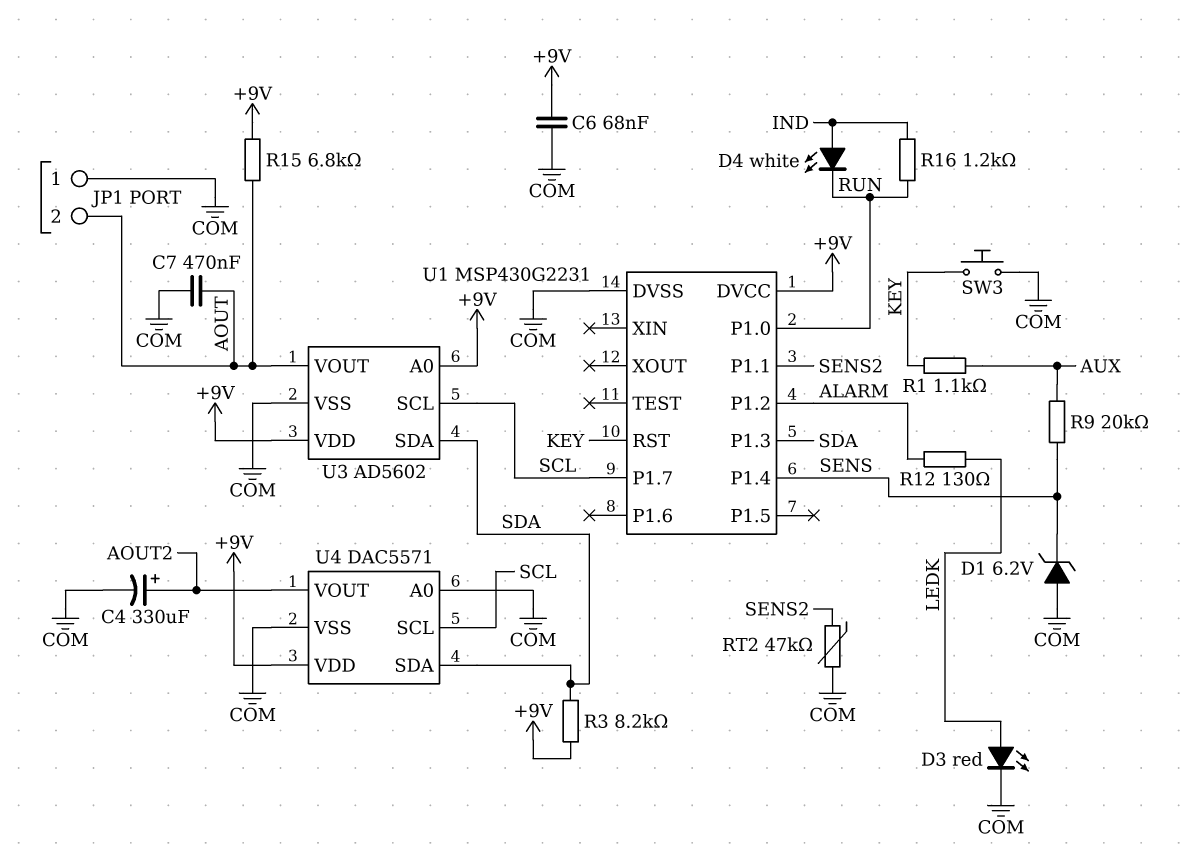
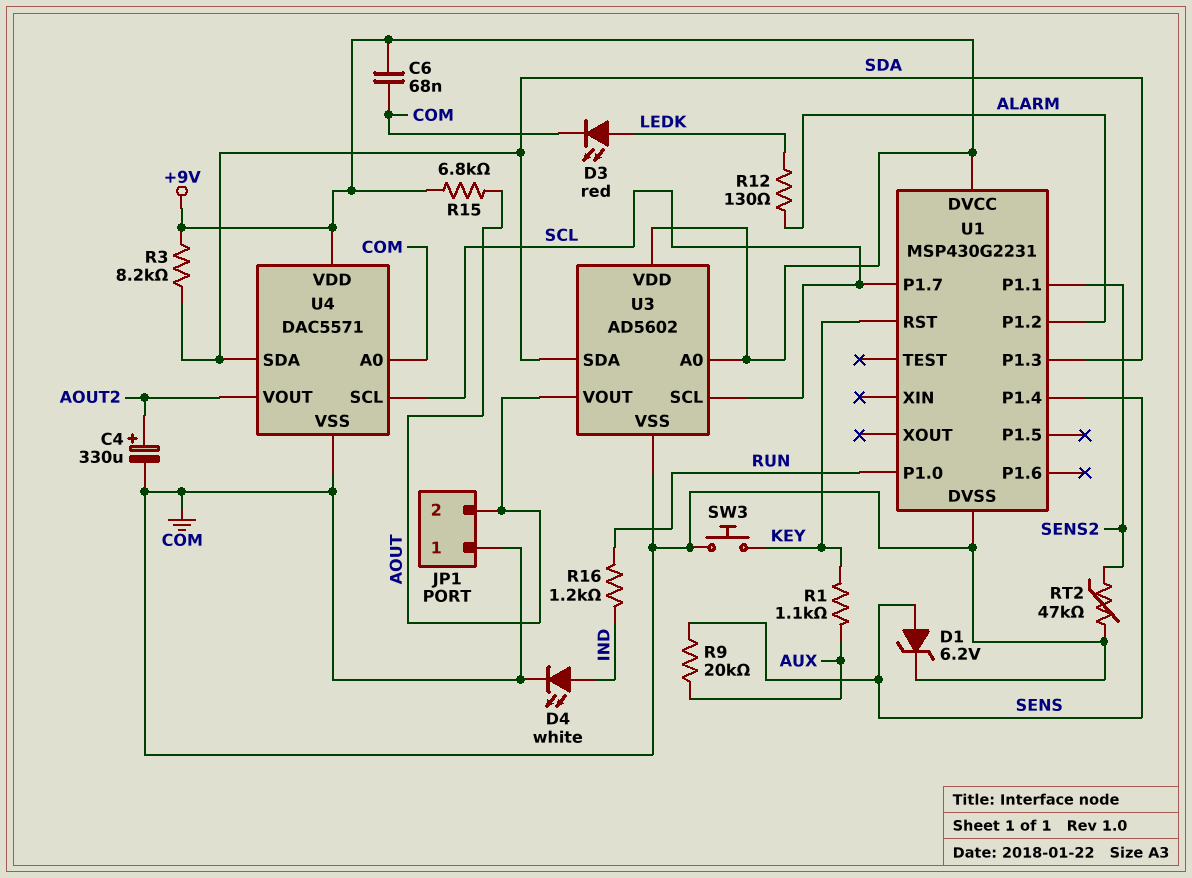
C7: 470nF (AOUT, COM) -> none
D1: zener 6.2V (A COM, K SENS) -> zener 6.2V (A SENS, K COM)
D4: LED white (A IND, K RUN) -> LED white (A IND, K COM)

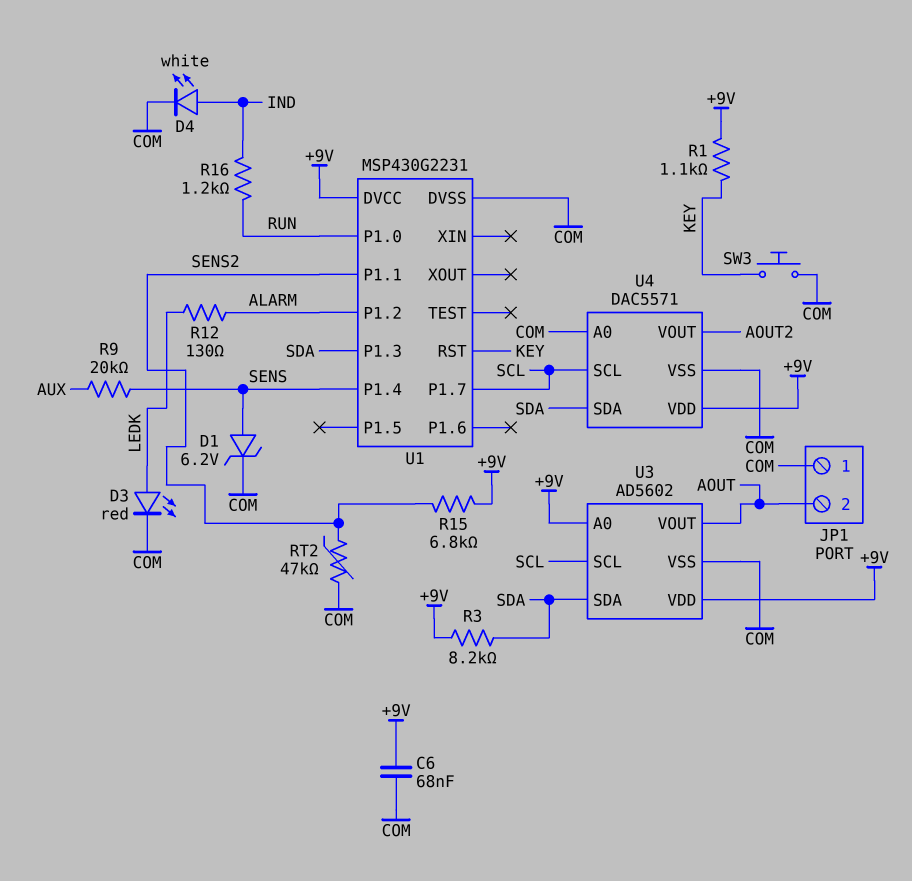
C4: 330uF (plus AOUT2, minus COM) -> none
R1: 1.1k (AUX, KEY) -> 1.1k (+9V, KEY)
R15: 6.8k (+9V, AOUT) -> 6.8k (+9V, SENS2)

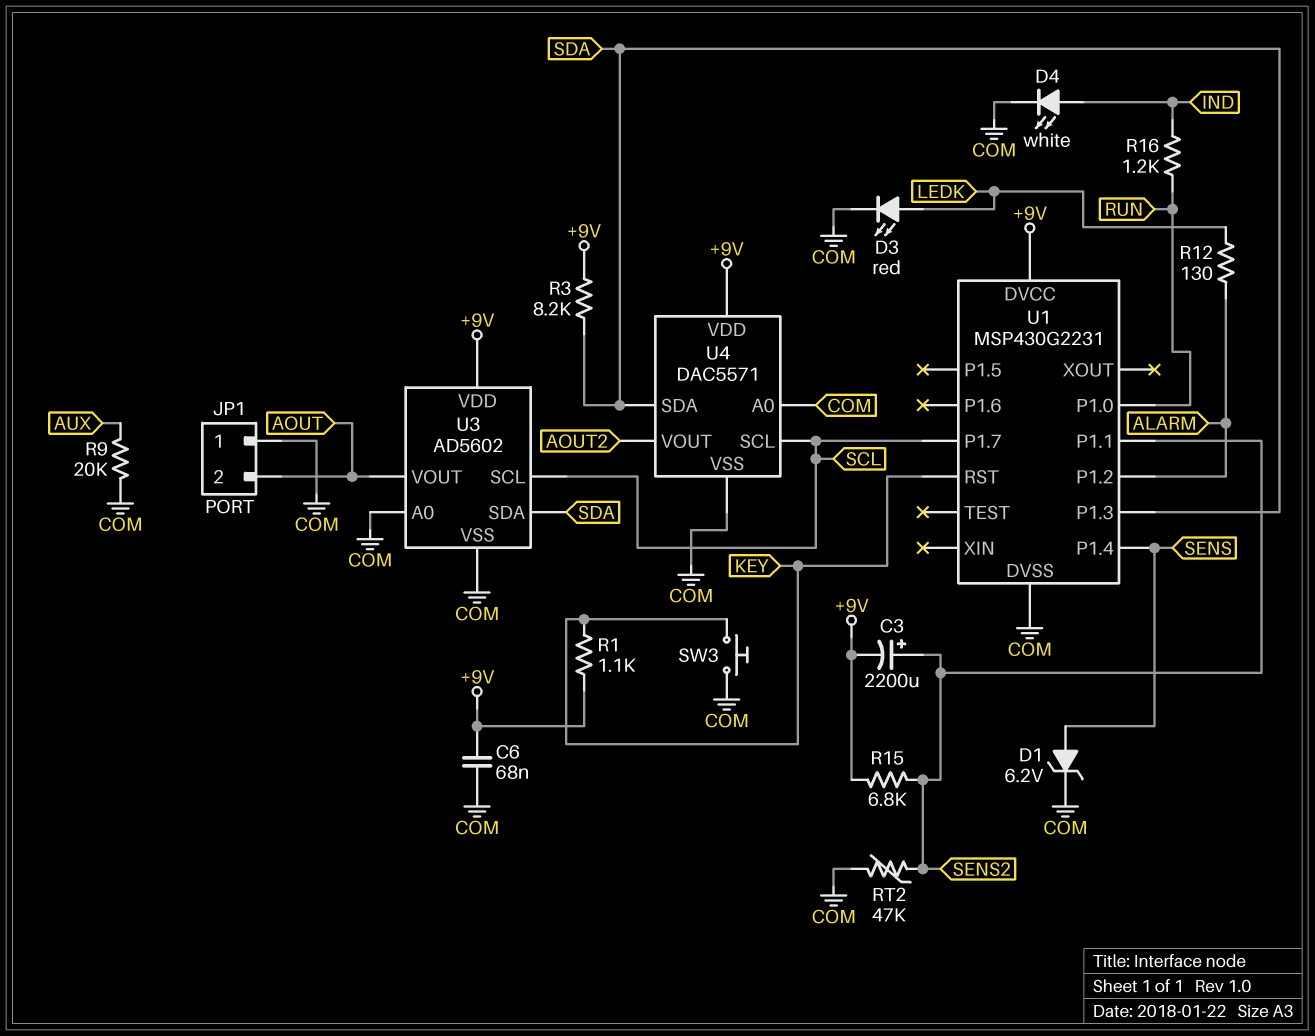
C3: none -> 2200uF (plus SENS2, minus +9V)
R9: 20k (AUX, SENS) -> 20k (AUX, COM)
U3 pin A0: +9V -> COM

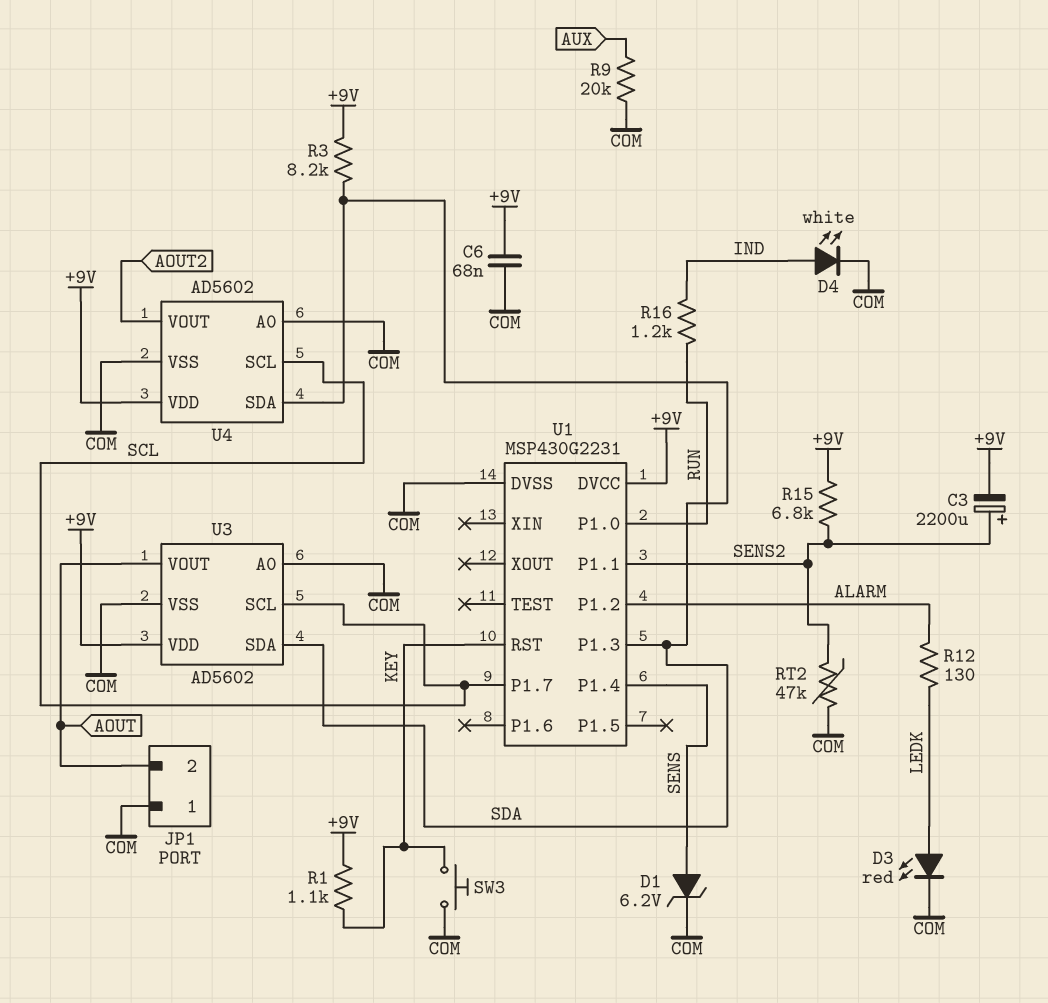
U4: DAC5571 -> AD5602

